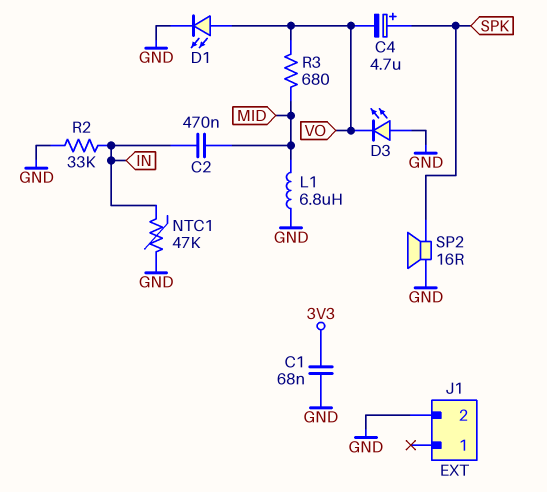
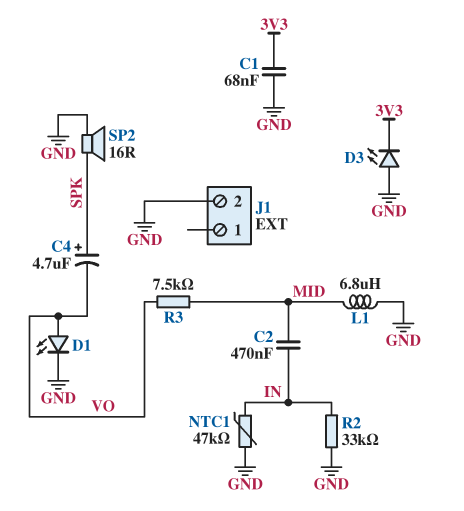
D3: LED (A GND, K VO) -> LED (A GND, K 3V3)
R3: 680 (MID, VO) -> 7.5k (MID, VO)

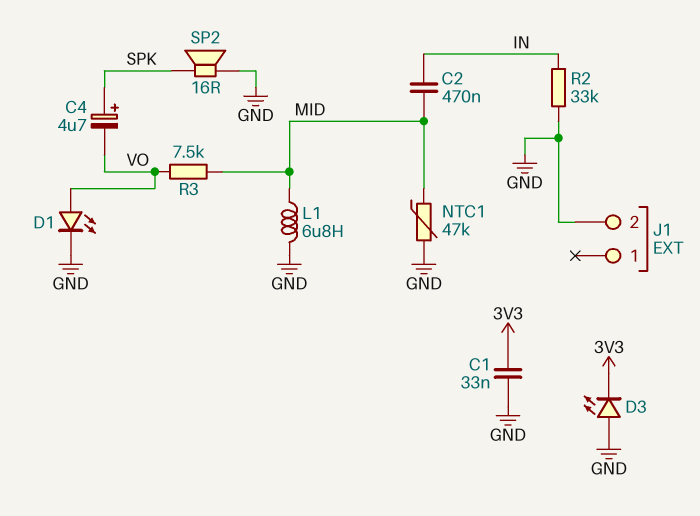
C1: 68nF (3V3, GND) -> 33nF (3V3, GND)
NTC1: 47k (GND, IN) -> 47k (GND, MID)

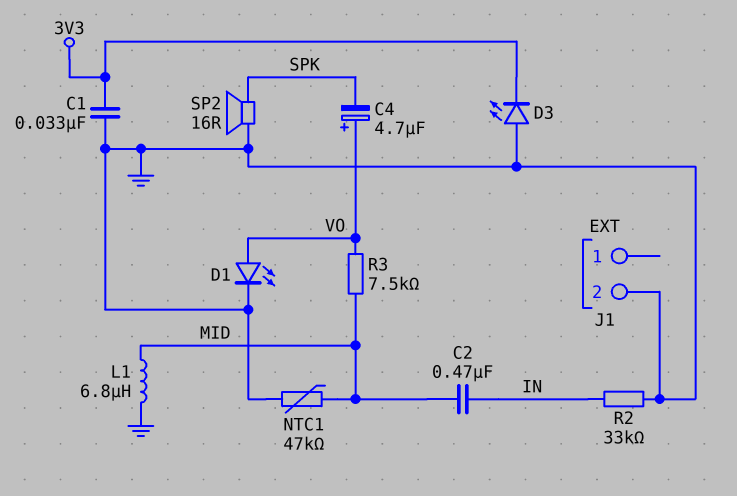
C4: 4.7uF (plus SPK, minus VO) -> 4.7uF (plus VO, minus SPK)

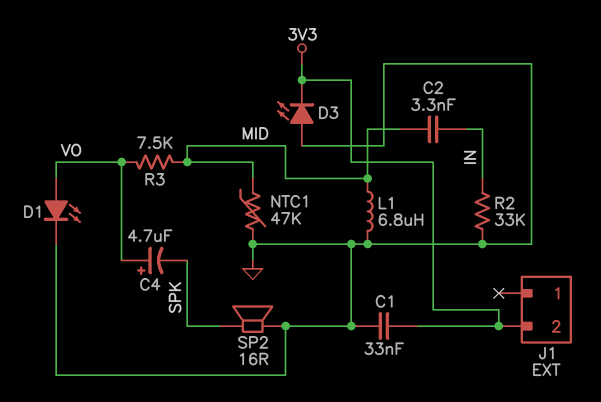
C2: 470nF (IN, MID) -> 3.3nF (IN, MID)
J1 pin 2: GND -> 3V3

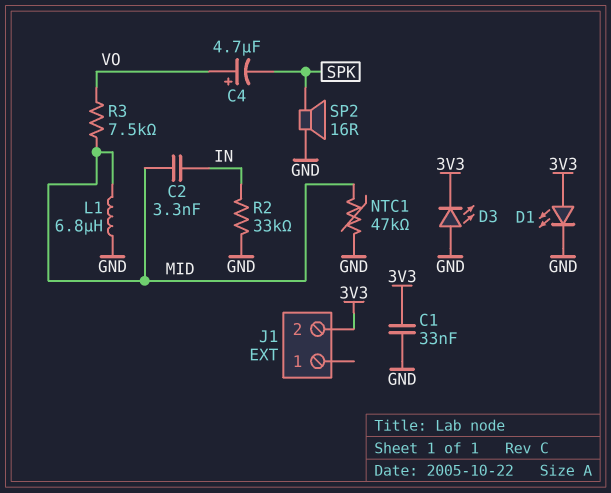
D1: LED (A VO, K GND) -> LED (A 3V3, K GND)

